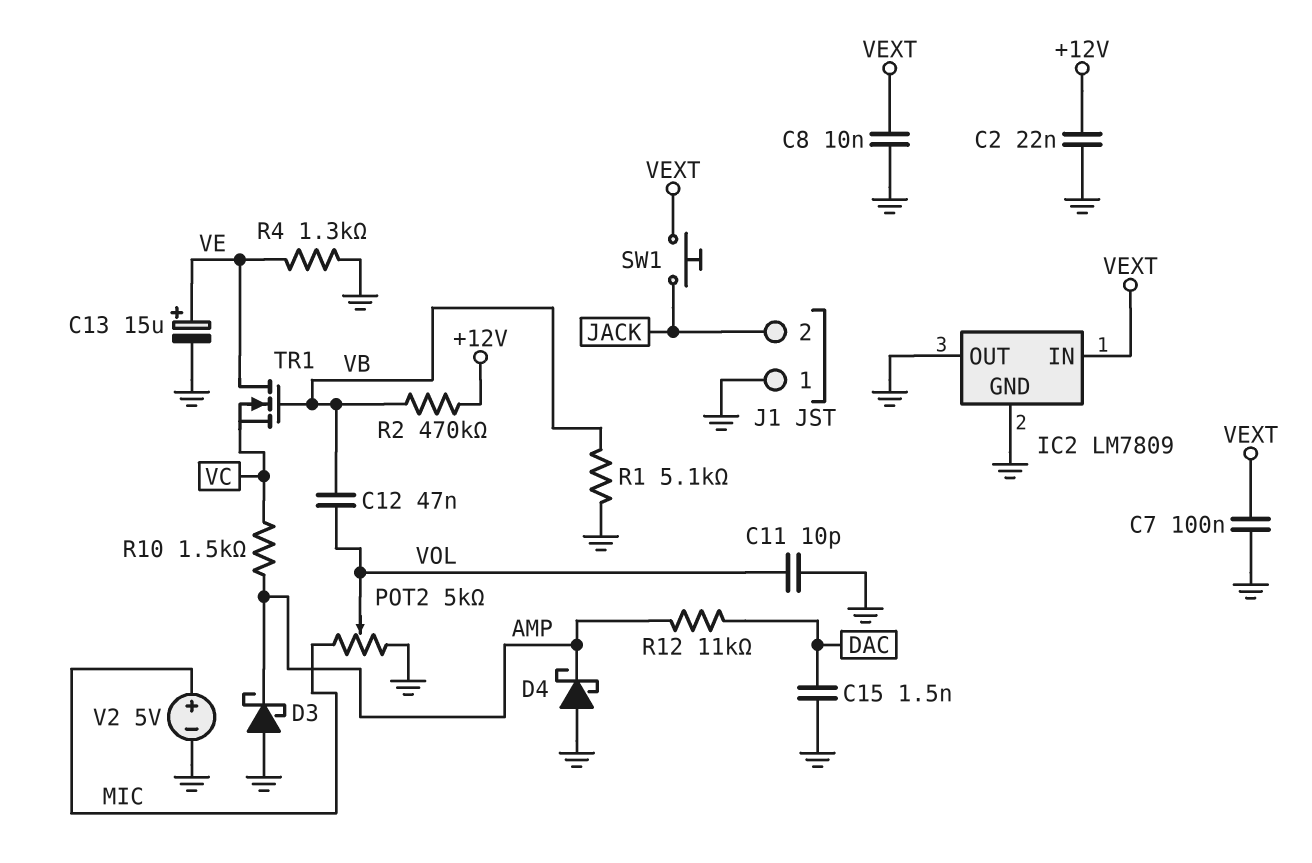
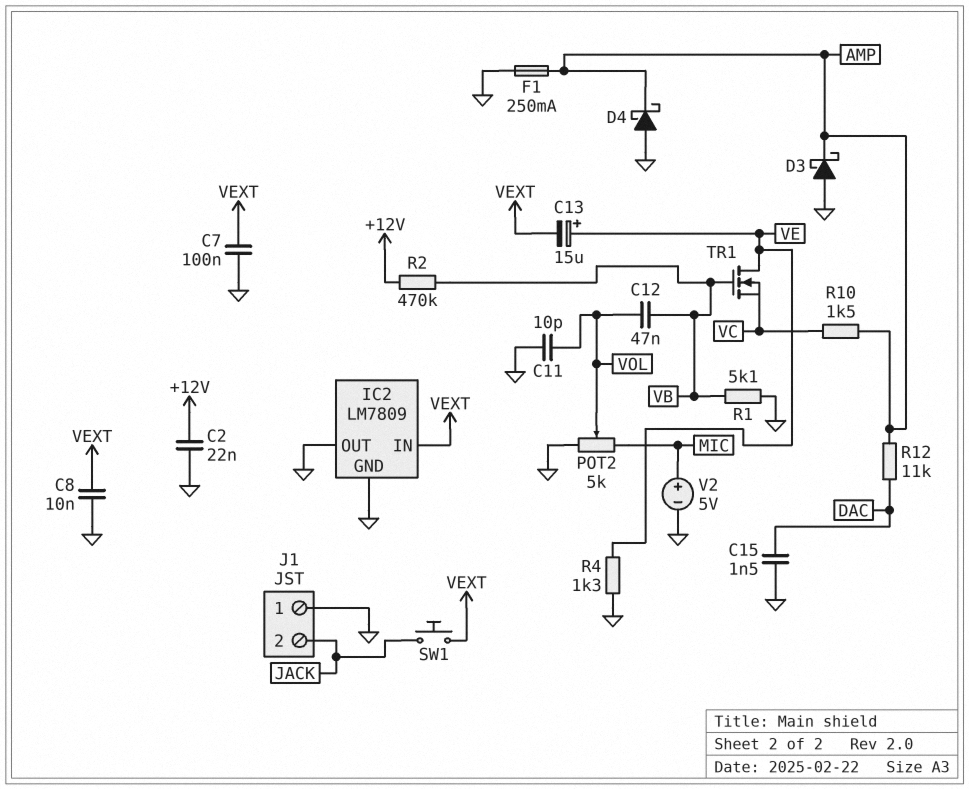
C13: 15uF (plus VE, minus GND) -> 15uF (plus VE, minus VEXT)
F1: none -> 250mA (AMP, GND)

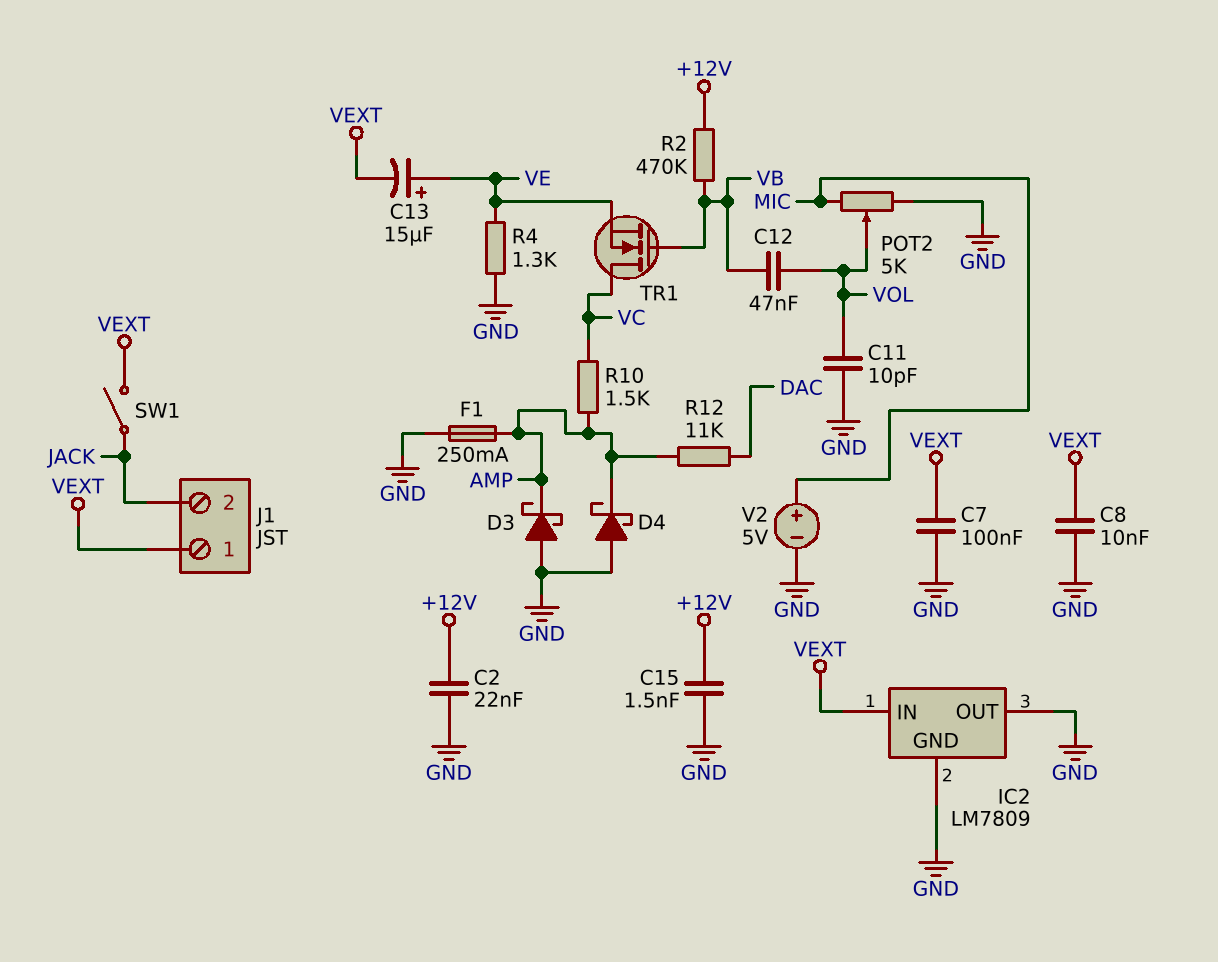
C15: 1.5nF (DAC, GND) -> 1.5nF (+12V, GND)
J1 pin 1: GND -> VEXT
R1: 5.1k (GND, VB) -> none
SW1: button (JACK, VEXT) -> switch (JACK, VEXT)
TR1: NMOS (G VB, D VE, S VC) -> NMOS (G VB, D VC, S VE)

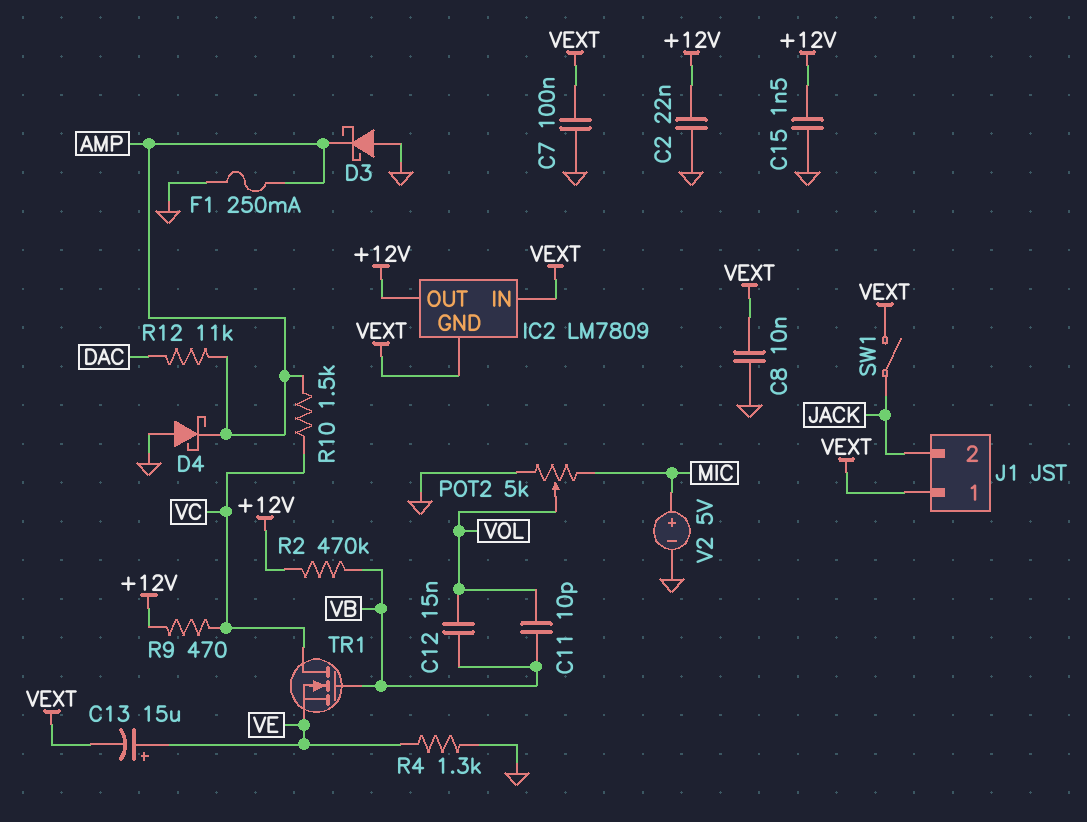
C11: 10pF (GND, VOL) -> 10pF (VB, VOL)
C12: 47nF (VB, VOL) -> 15nF (VB, VOL)
IC2 pin GND: GND -> VEXT
IC2 pin OUT: GND -> +12V
R9: none -> 470 (+12V, VC)

